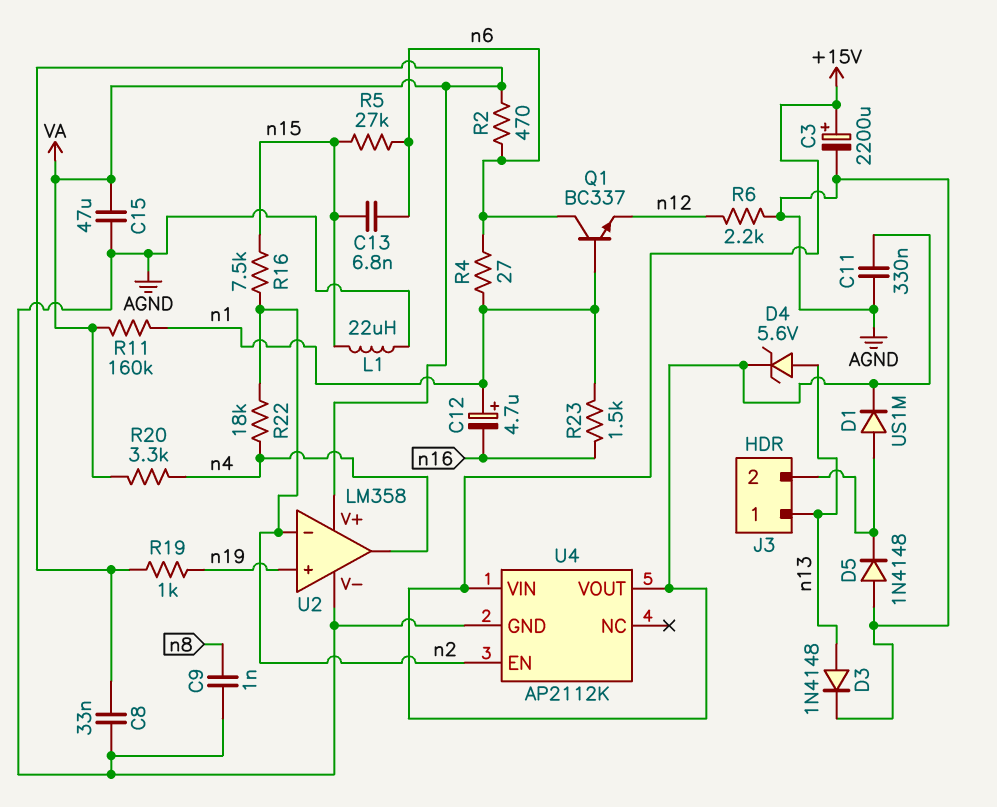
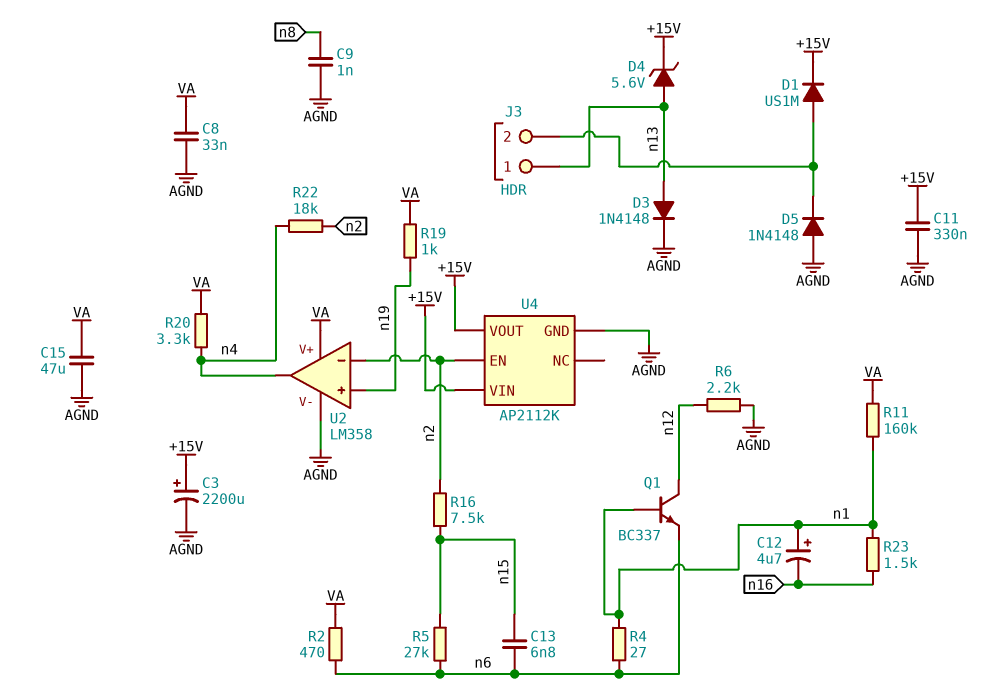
L1: 22uH (AGND, n15) -> none
Q1: NPN BC337 (B n1, C n6, E n12) -> NPN BC337 (B n1, C n12, E n6)

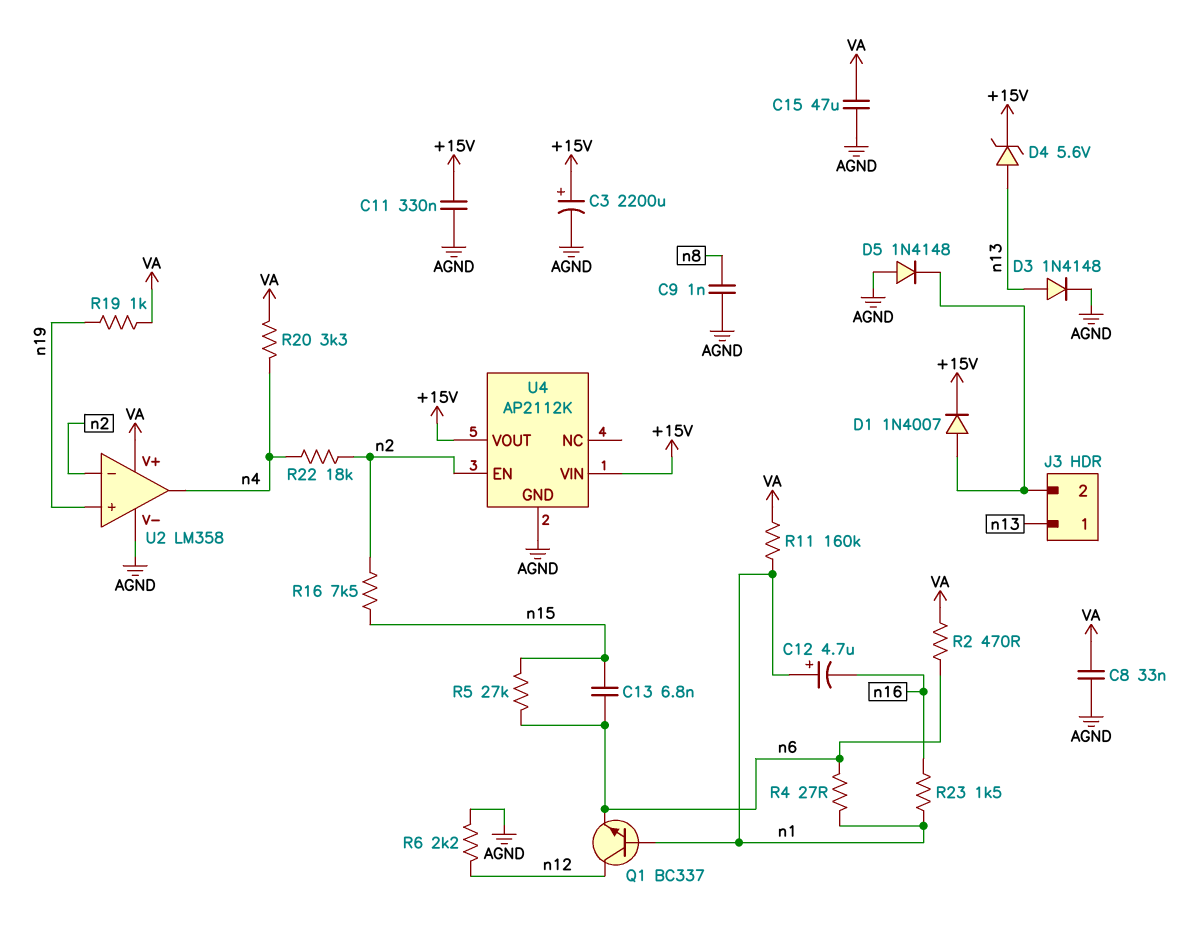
D1: diode US1M (A J3/2, K +15V) -> diode 1N4007 (A J3/2, K +15V)

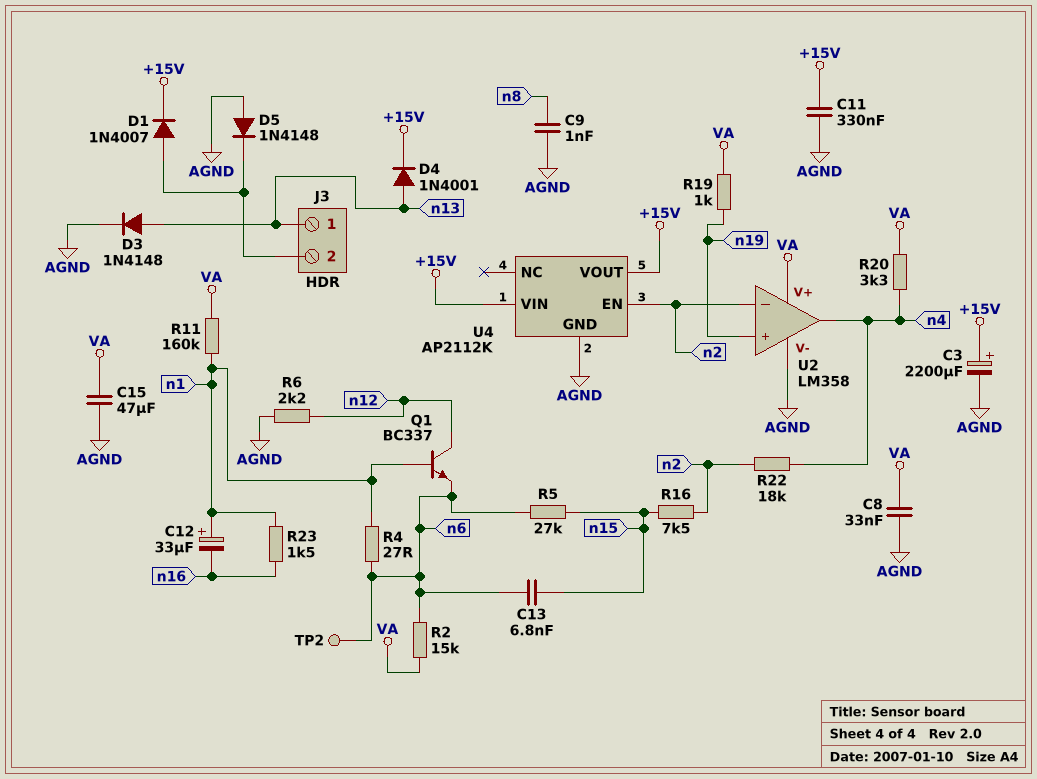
C12: 4.7uF (plus n1, minus n16) -> 33uF (plus n1, minus n16)
D4: zener 5.6V (A n13, K +15V) -> diode 1N4001 (A n13, K +15V)
R2: 470 (VA, n6) -> 15k (VA, n6)
TP2: none -> test point (n6)

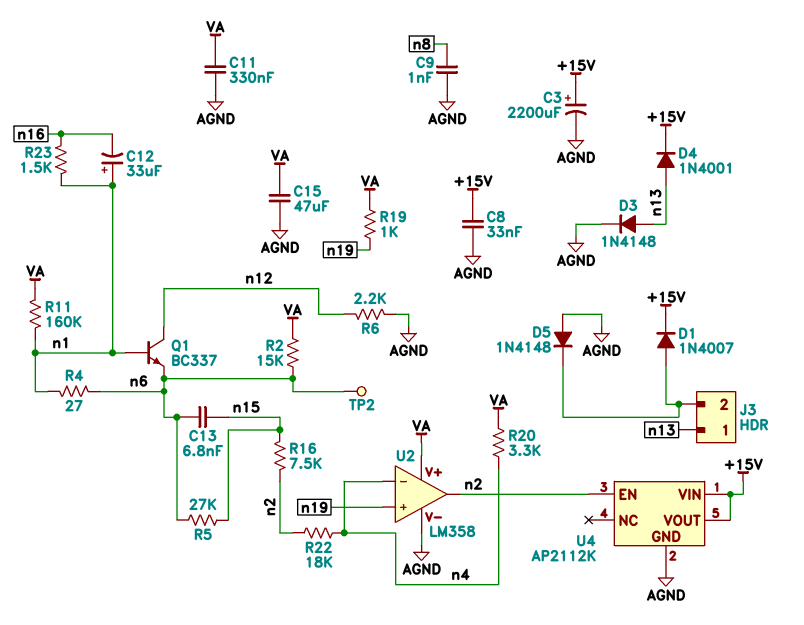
C8: 33nF (AGND, VA) -> 33nF (+15V, AGND)
C11: 330nF (+15V, AGND) -> 330nF (AGND, VA)
U2 pin in-: n2 -> n4
U2 pin out: n4 -> n2

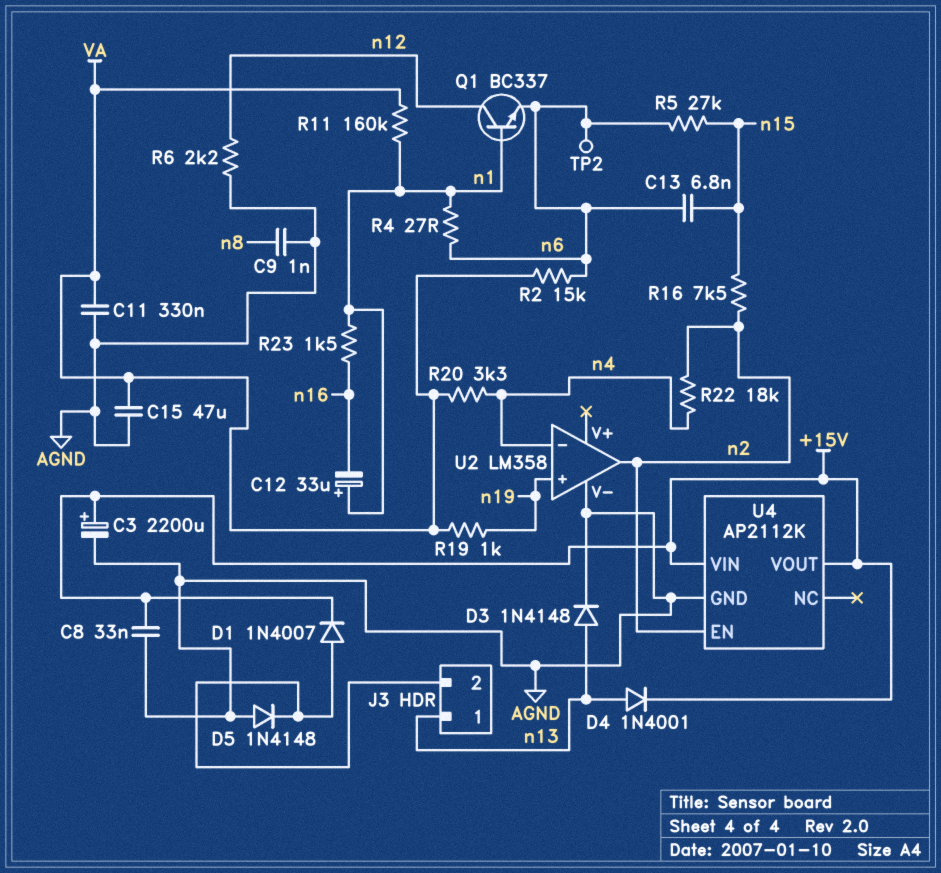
U2 pin V+: VA -> none

